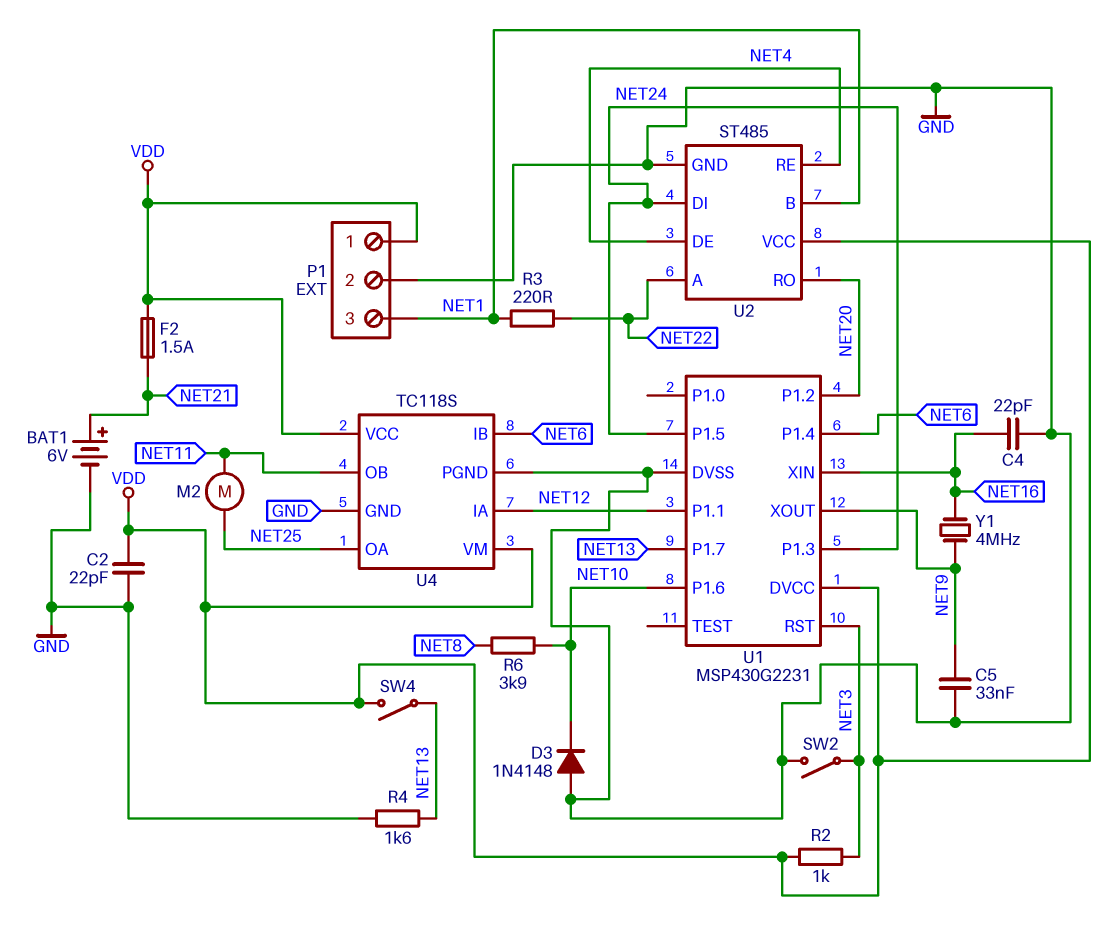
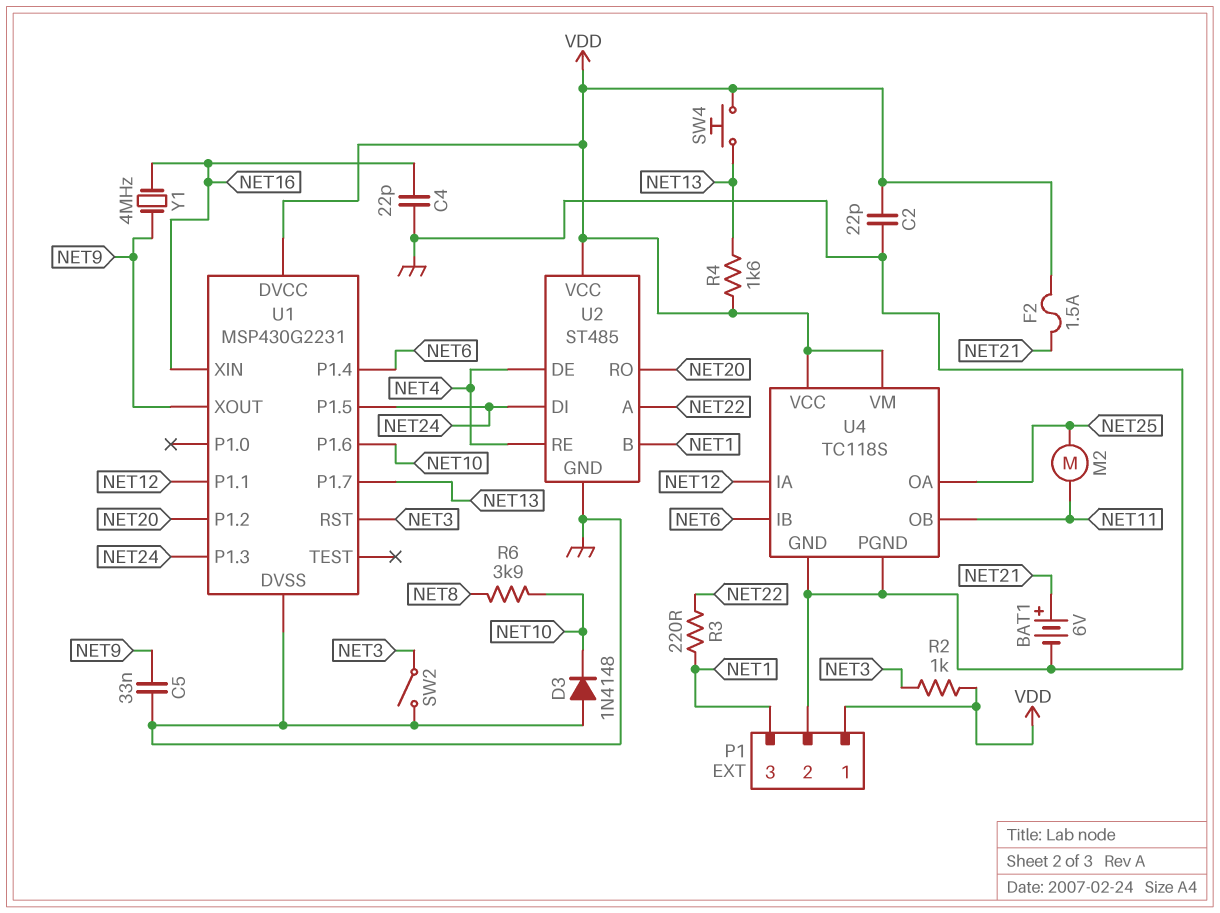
R4: 1.6k (GND, NET13) -> 1.6k (NET13, VDD)
SW4: switch (NET13, VDD) -> button (NET13, VDD)

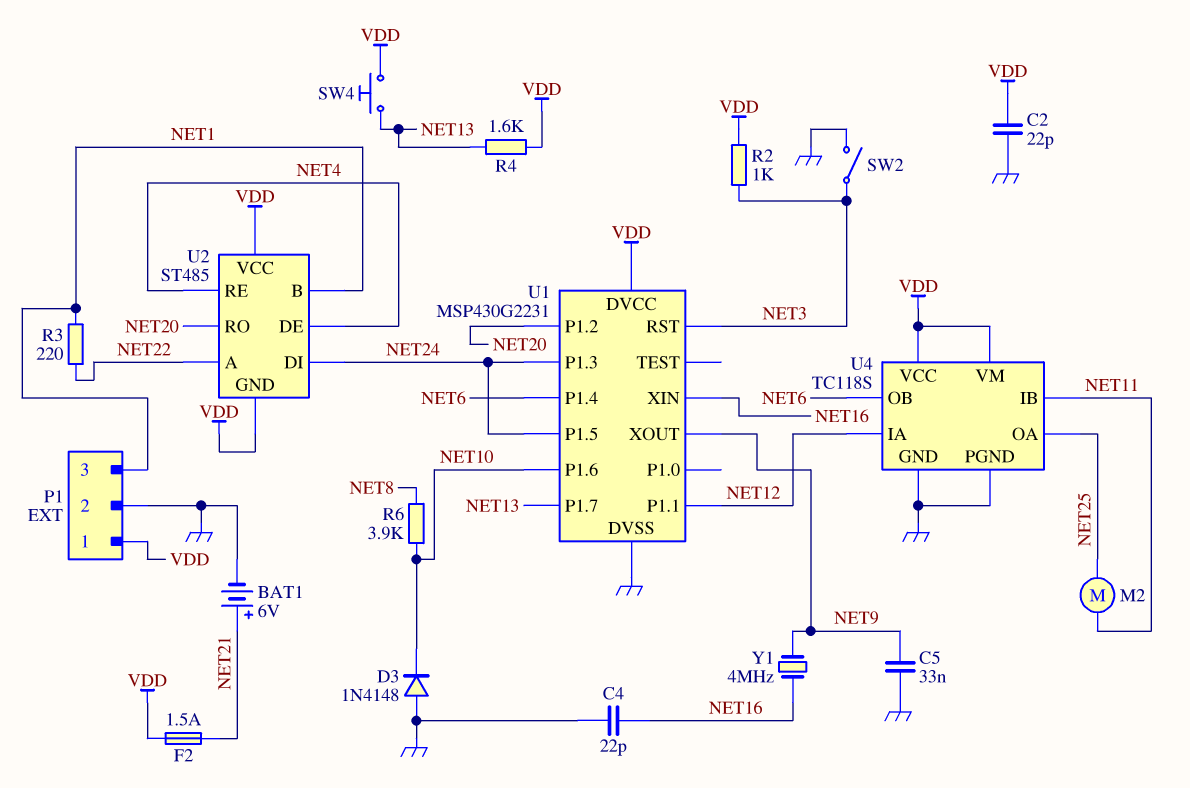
U2 pin GND: GND -> VDD
U4 pin IB: NET6 -> NET11
U4 pin OB: NET11 -> NET6

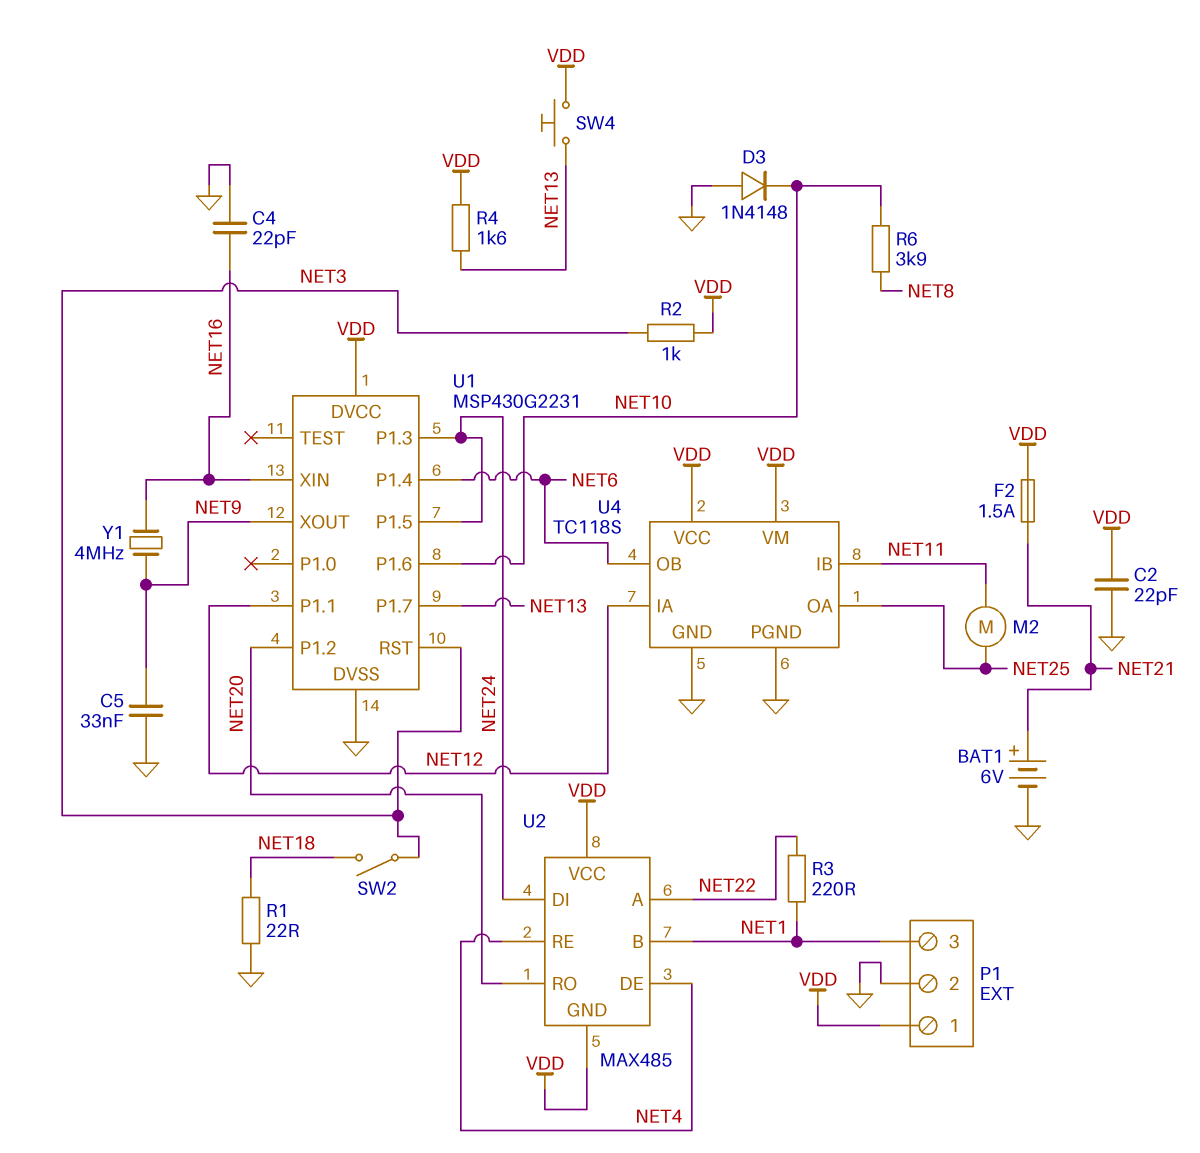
R1: none -> 22 (GND, NET18)
SW2: switch (GND, NET3) -> switch (NET3, NET18)
U2: ST485 -> MAX485

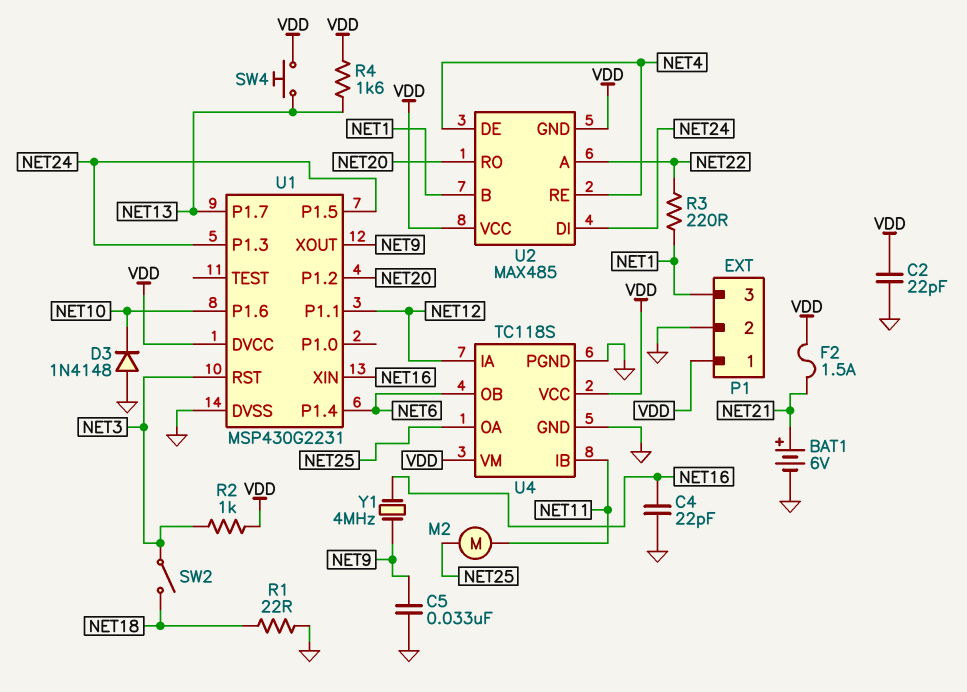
R6: 3.9k (NET8, NET10) -> none

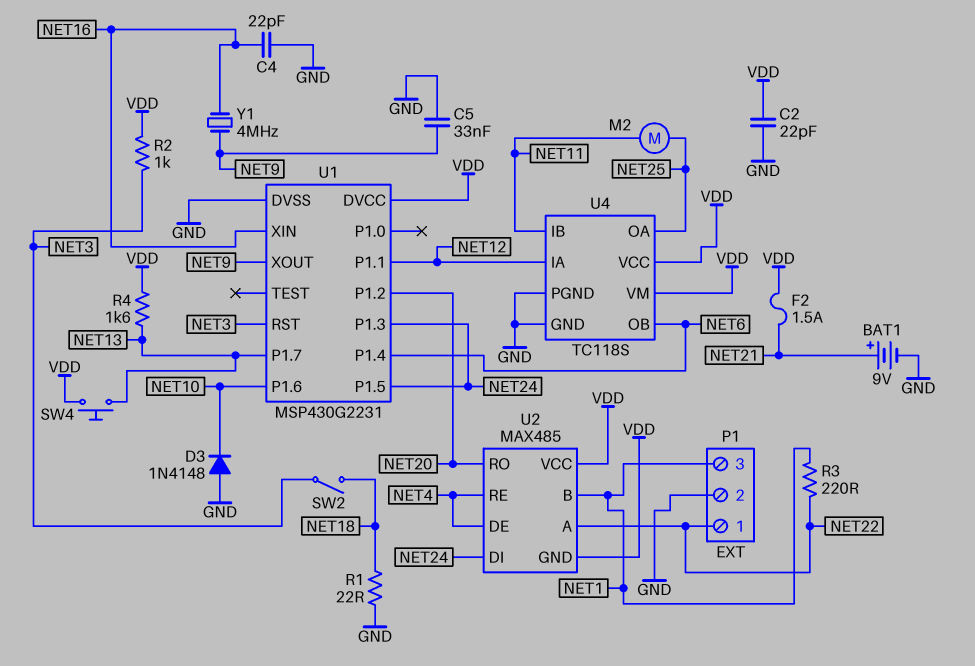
BAT1: 6V (plus NET21, minus GND) -> 9V (plus NET21, minus GND)
P1 pin 1: VDD -> NET22

